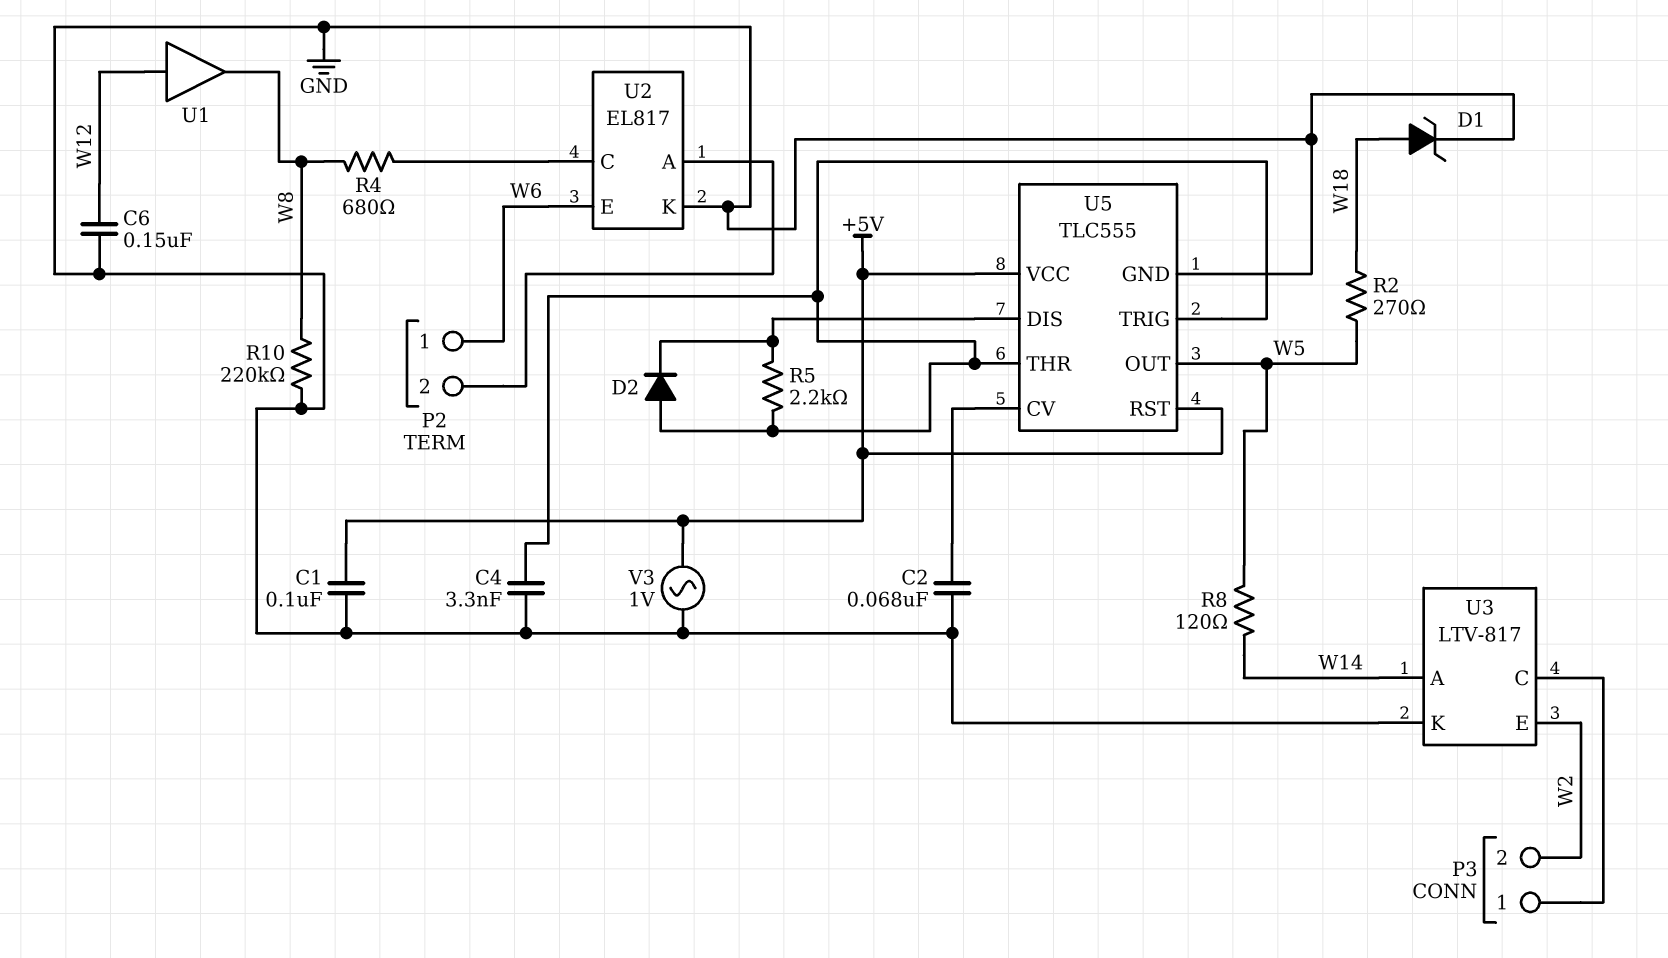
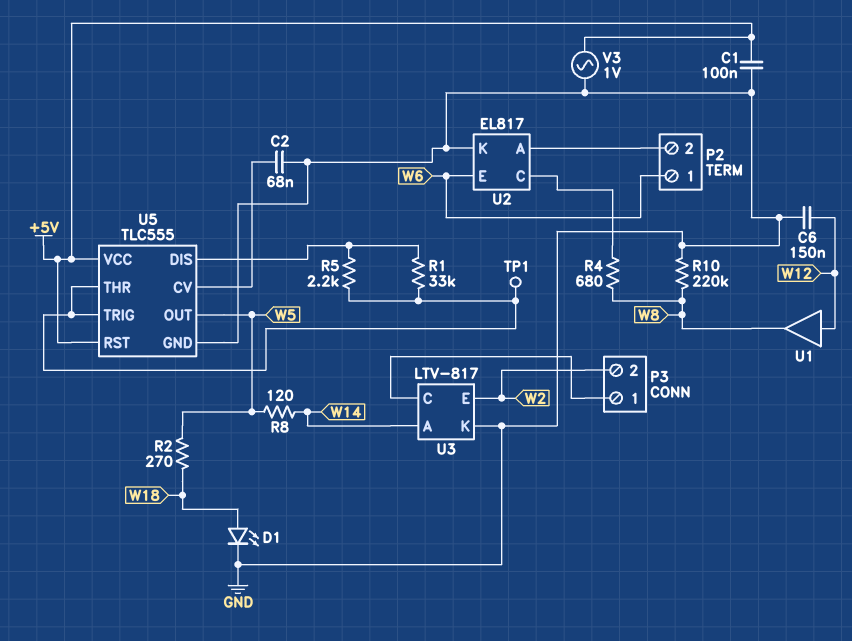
C4: 3.3nF (GND, U5/THR) -> none
D1: zener (A W18, K GND) -> LED (A W18, K GND)
D2: diode (A U5/THR, K U5/DIS) -> none
R1: none -> 33k (U5/DIS, U5/THR)
TP1: none -> test point (U5/THR)

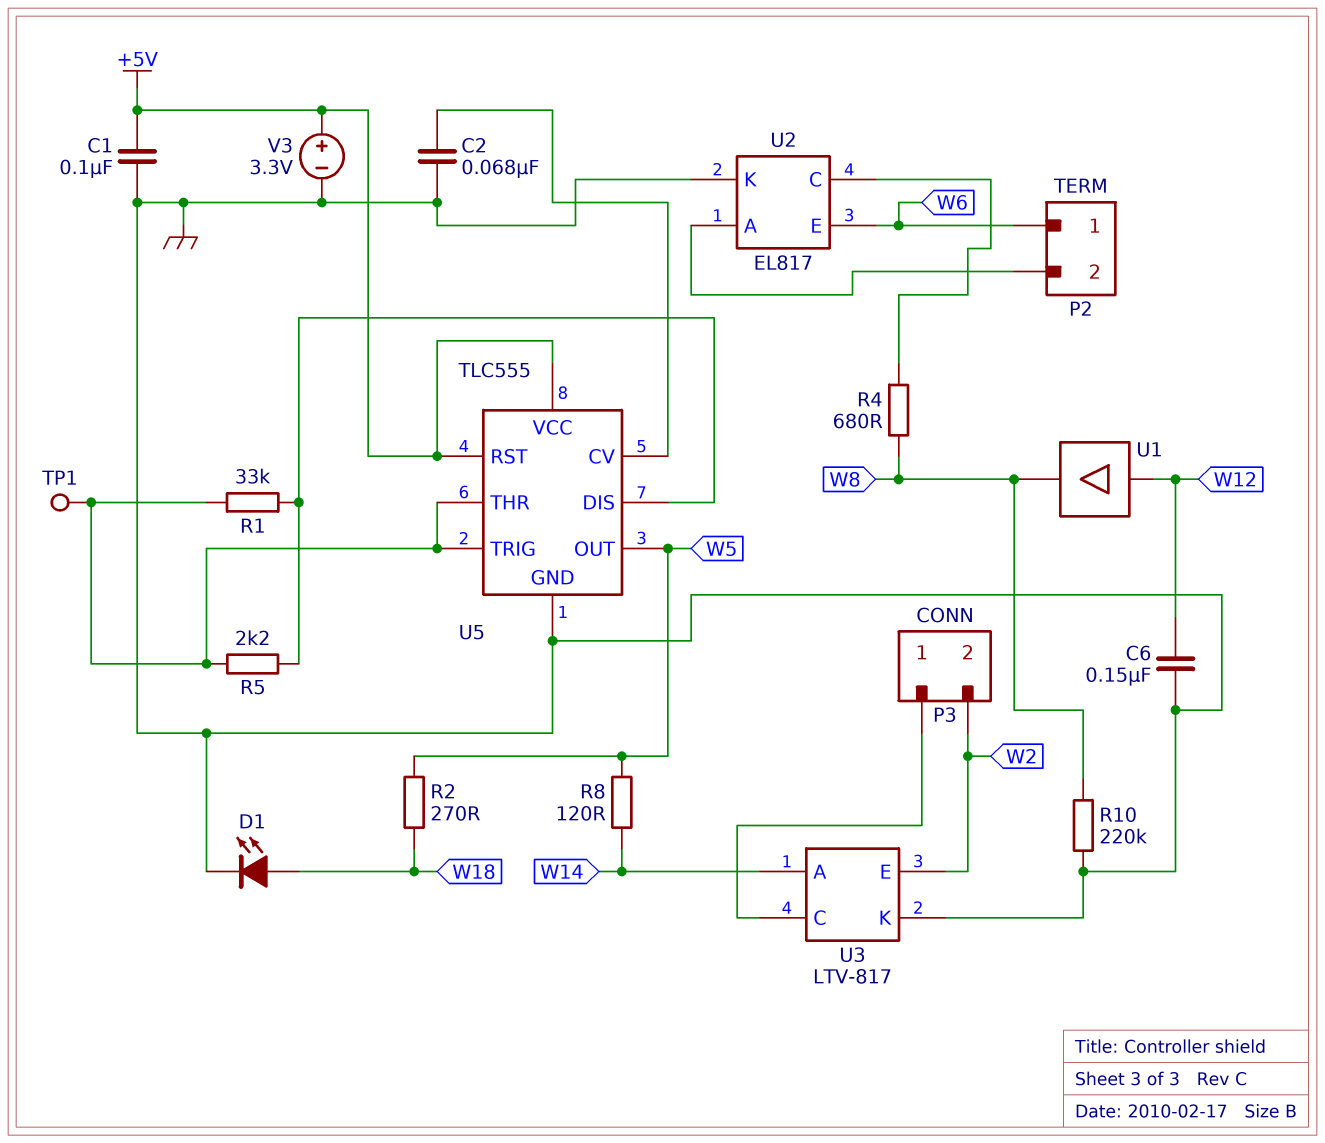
V3: AC 1V (+5V, GND) -> 3.3V (plus +5V, minus GND)

